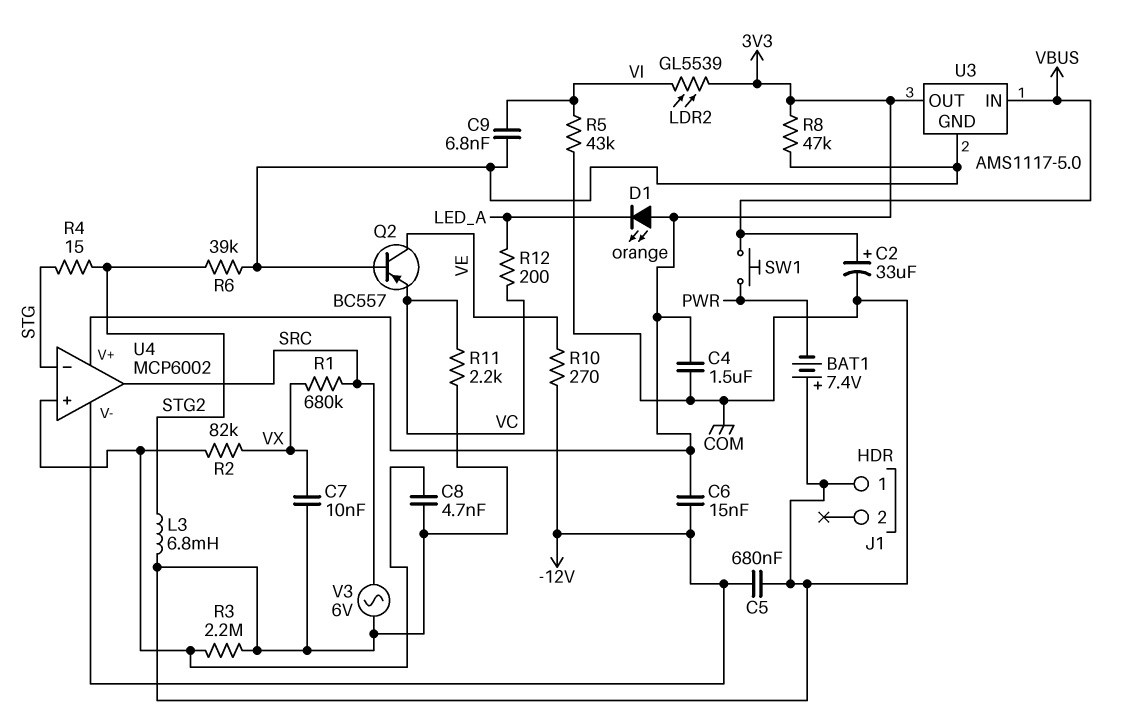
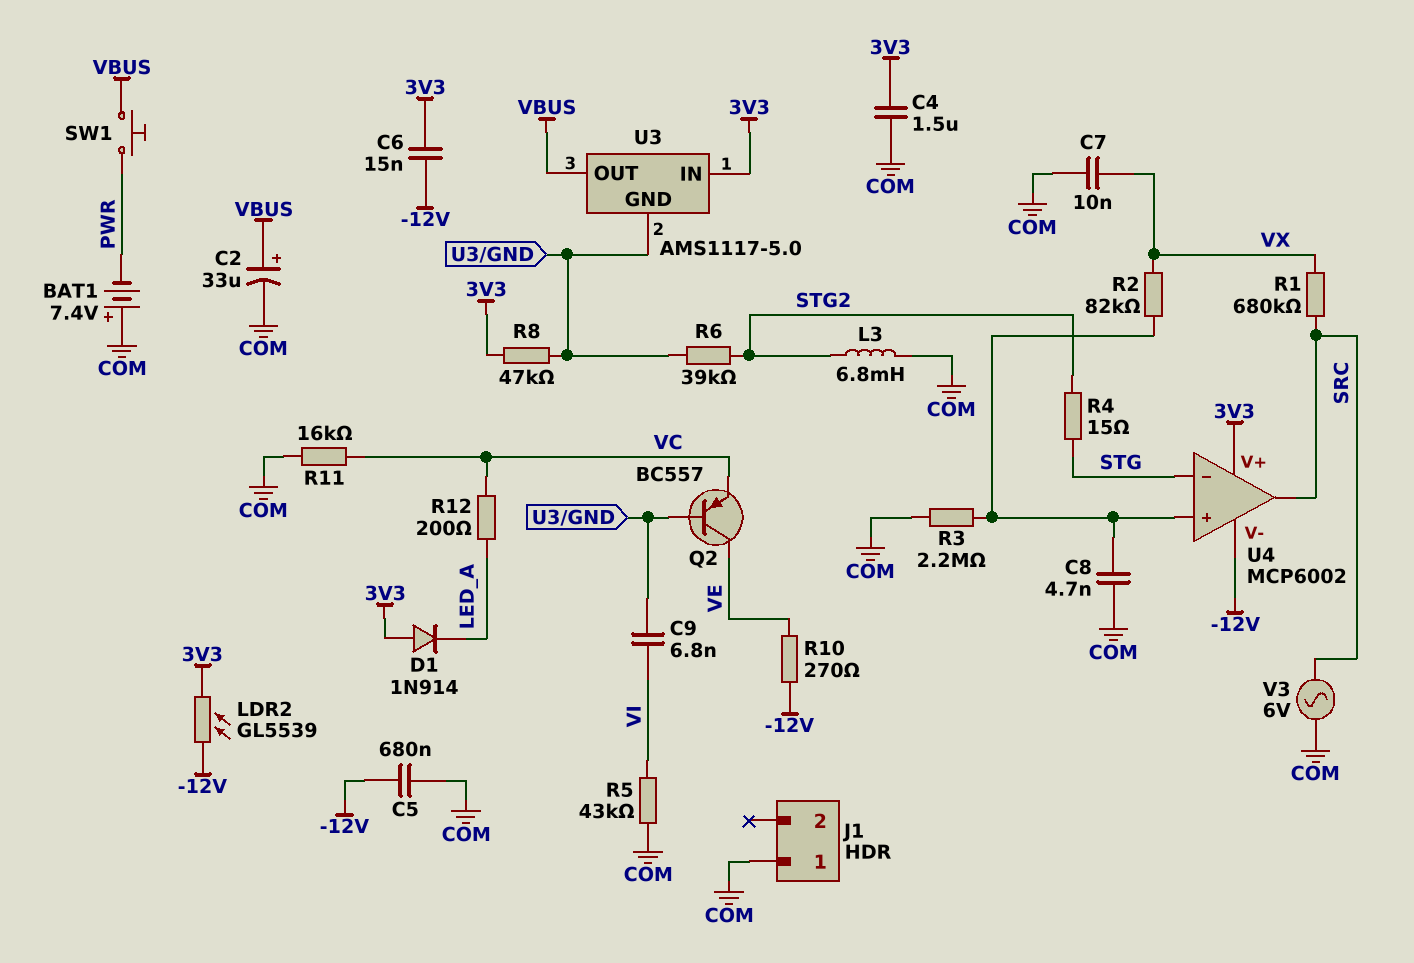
D1: LED orange (A 3V3, K LED_A) -> diode 1N914 (A 3V3, K LED_A)
LDR2: GL5539 (3V3, VI) -> GL5539 (-12V, 3V3)
R11: 2.2k (COM, VC) -> 16k (COM, VC)
U3 pin IN: VBUS -> 3V3
U3 pin OUT: 3V3 -> VBUS

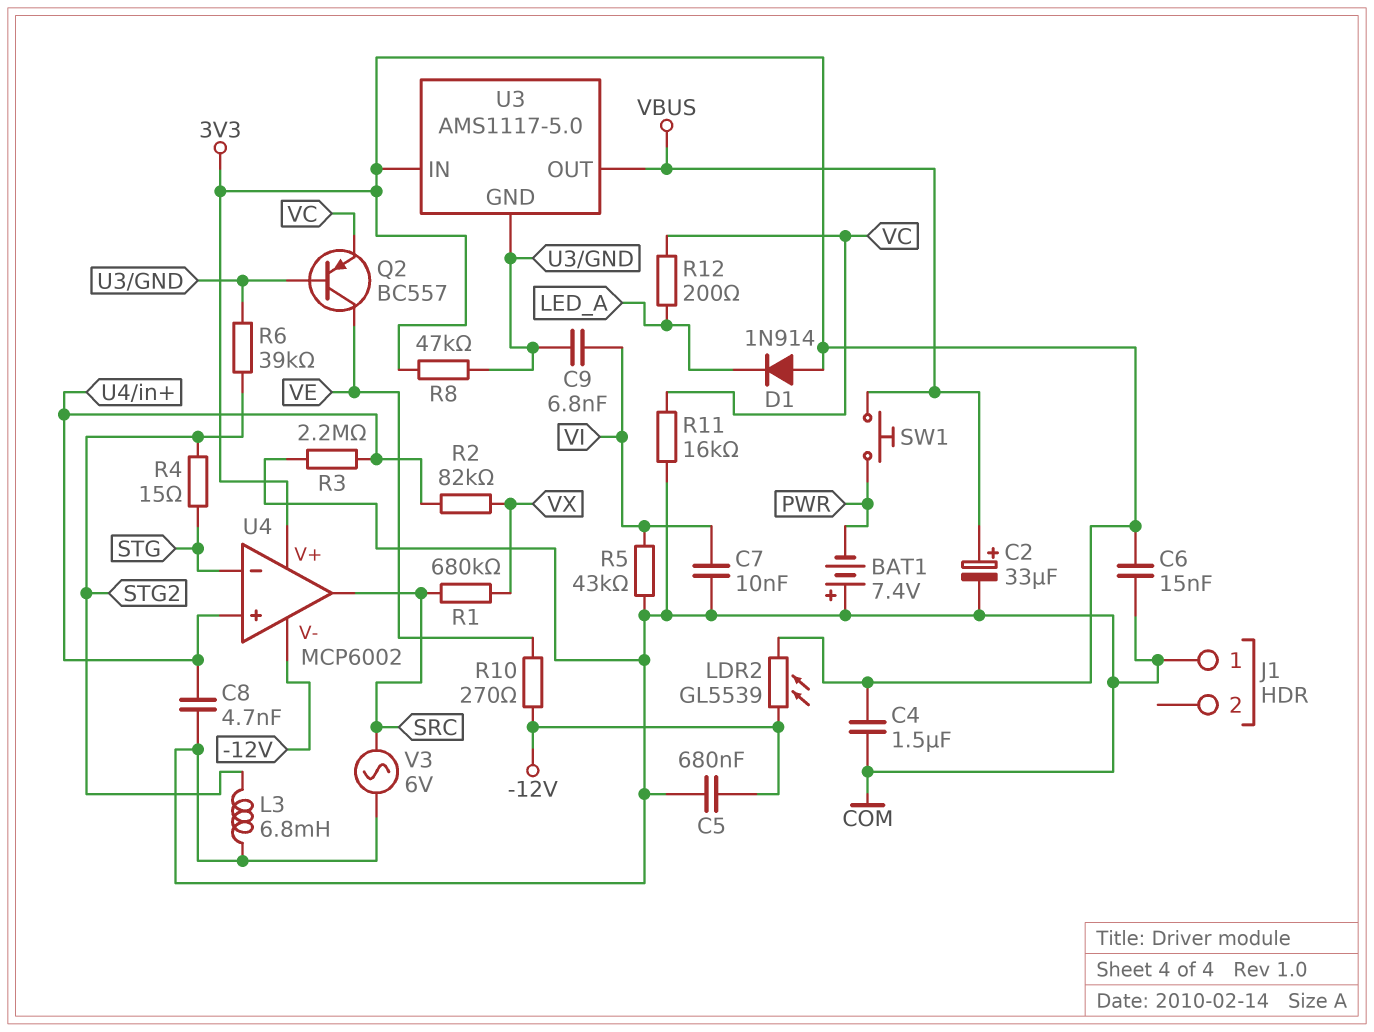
C6: 15nF (-12V, 3V3) -> 15nF (3V3, COM)
C7: 10nF (COM, VX) -> 10nF (COM, VI)

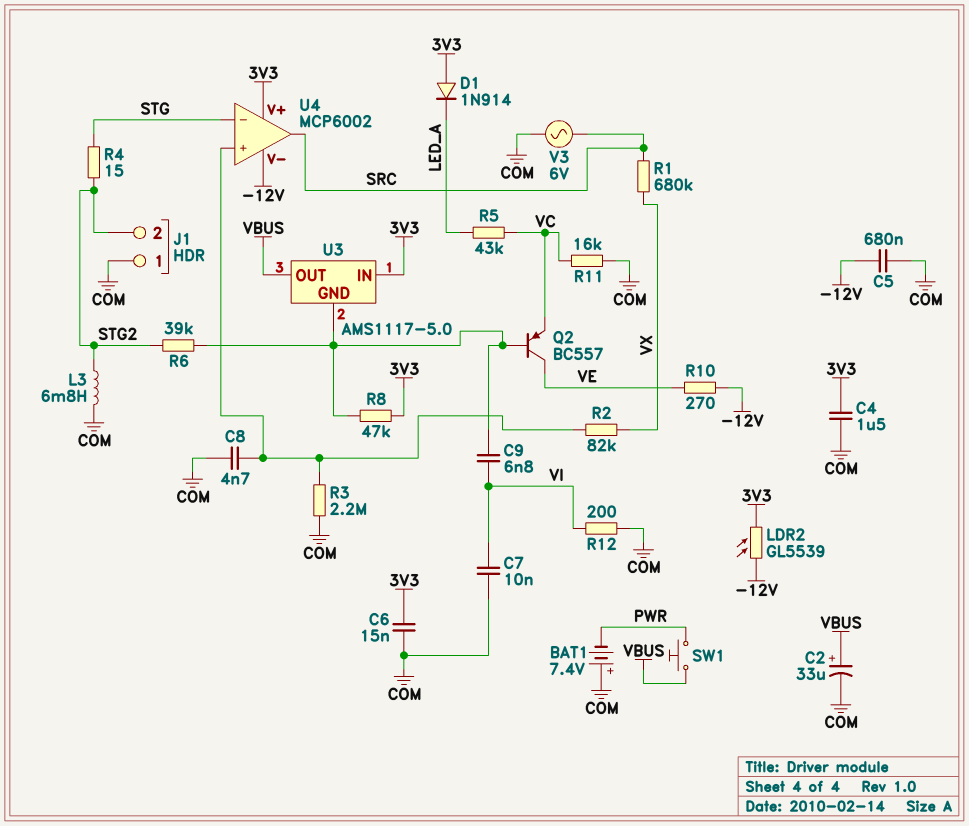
J1 pin 2: none -> STG2
R5: 43k (COM, VI) -> 43k (LED_A, VC)
R12: 200 (LED_A, VC) -> 200 (COM, VI)

